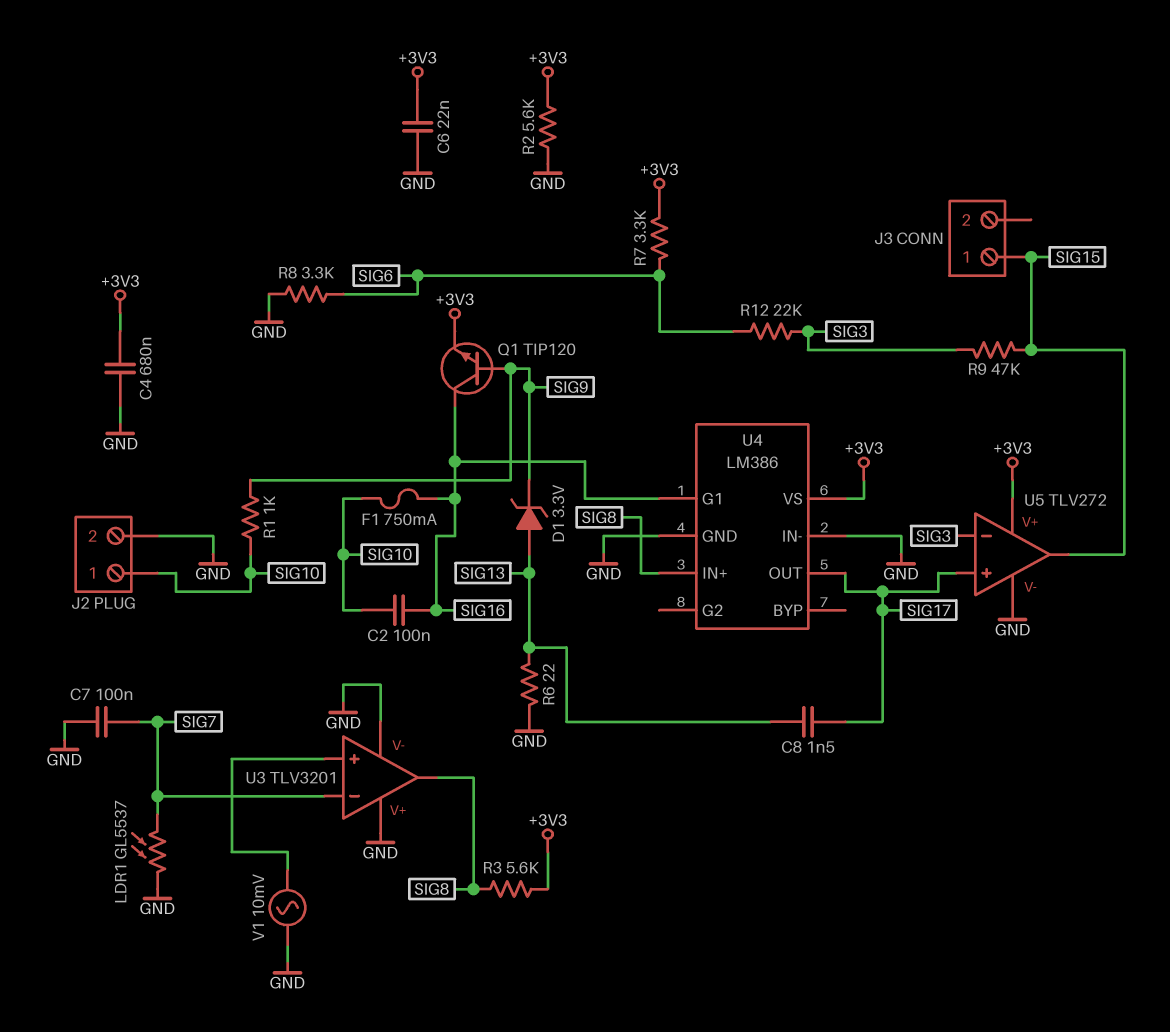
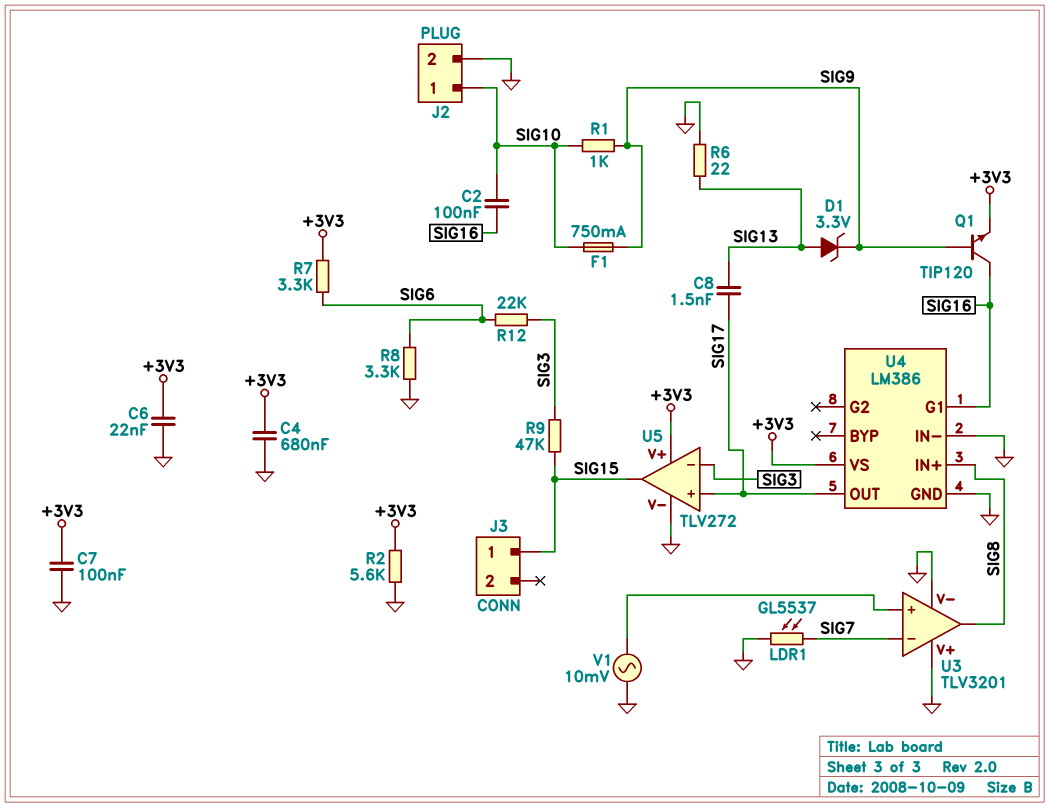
C7: 100nF (GND, SIG7) -> 100nF (+3V3, GND)
F1: 750mA (SIG10, SIG16) -> 750mA (SIG9, SIG10)
R3: 5.6k (+3V3, SIG8) -> none

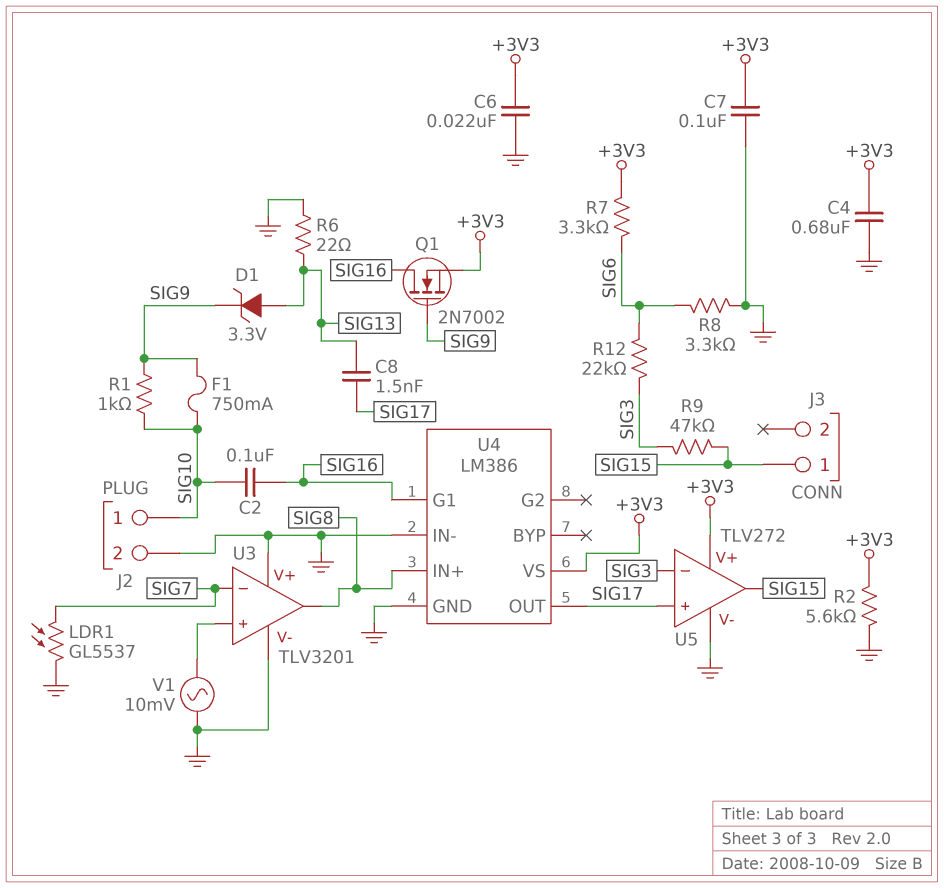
Q1: NPN TIP120 (B SIG9, C SIG16, E +3V3) -> NMOS 2N7002 (G SIG9, D SIG16, S +3V3)

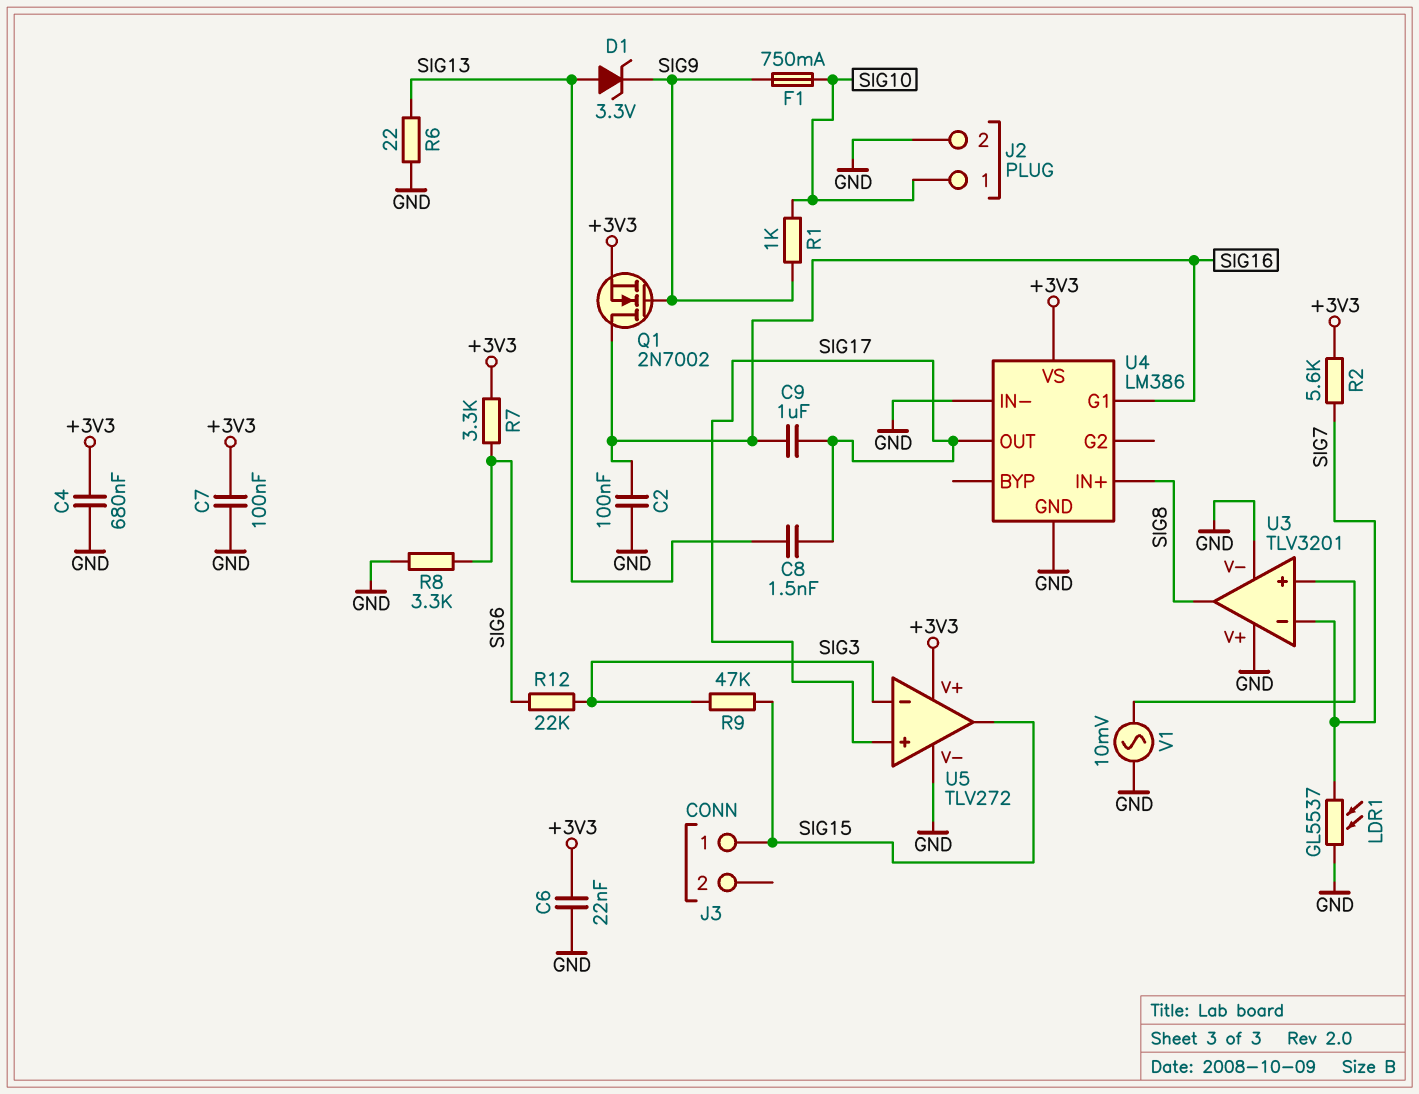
C2: 100nF (SIG10, SIG16) -> 100nF (GND, SIG16)
C9: none -> 1uF (SIG16, SIG17)
R2: 5.6k (+3V3, GND) -> 5.6k (+3V3, SIG7)

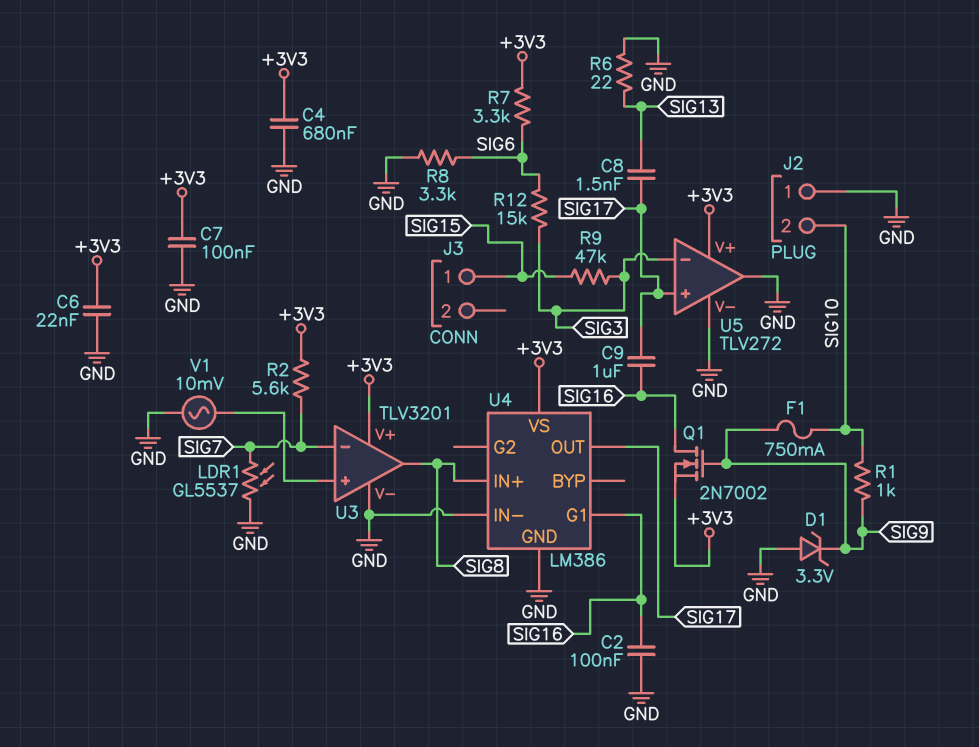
D1: zener 3.3V (A SIG13, K SIG9) -> zener 3.3V (A GND, K SIG9)
J2 pin 1: SIG10 -> GND
J2 pin 2: GND -> SIG10
R12: 22k (SIG3, SIG6) -> 15k (SIG3, SIG6)
U3 pin V+: GND -> +3V3
U5 pin out: SIG15 -> GND

